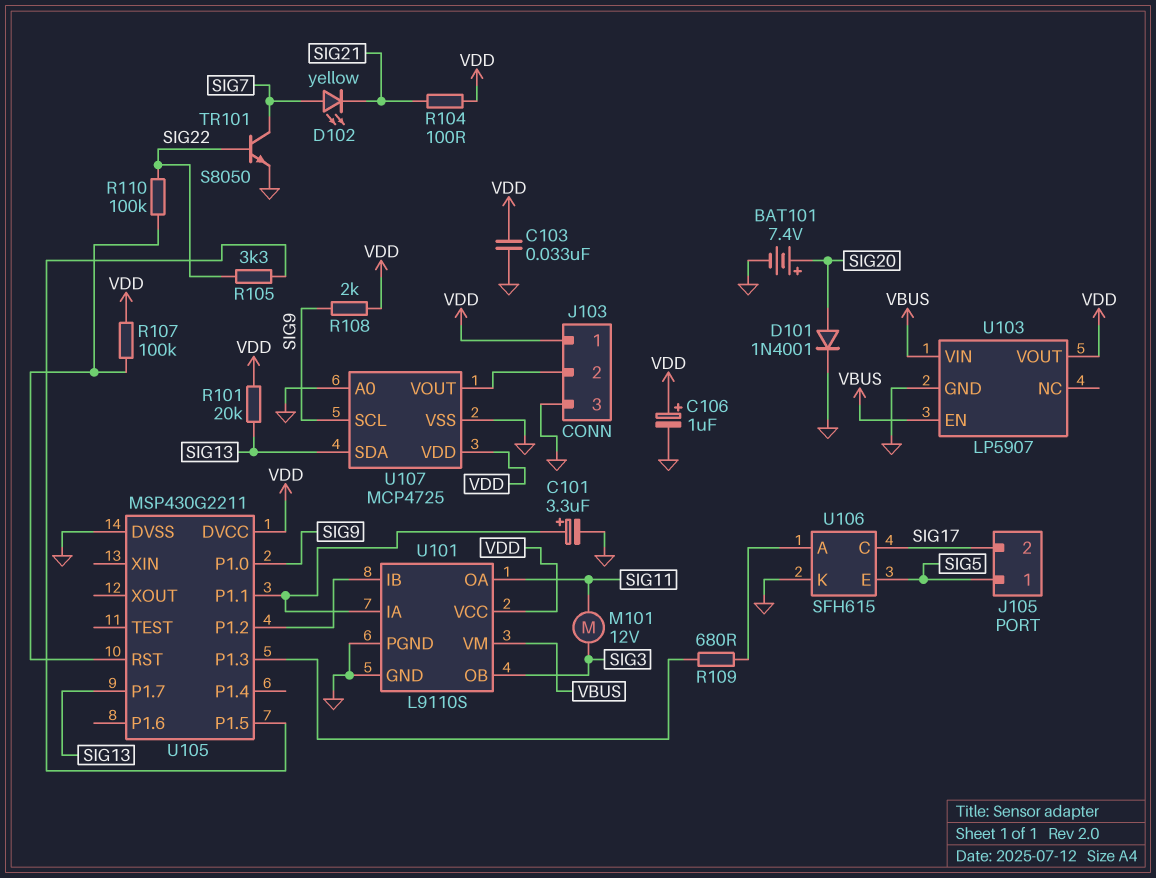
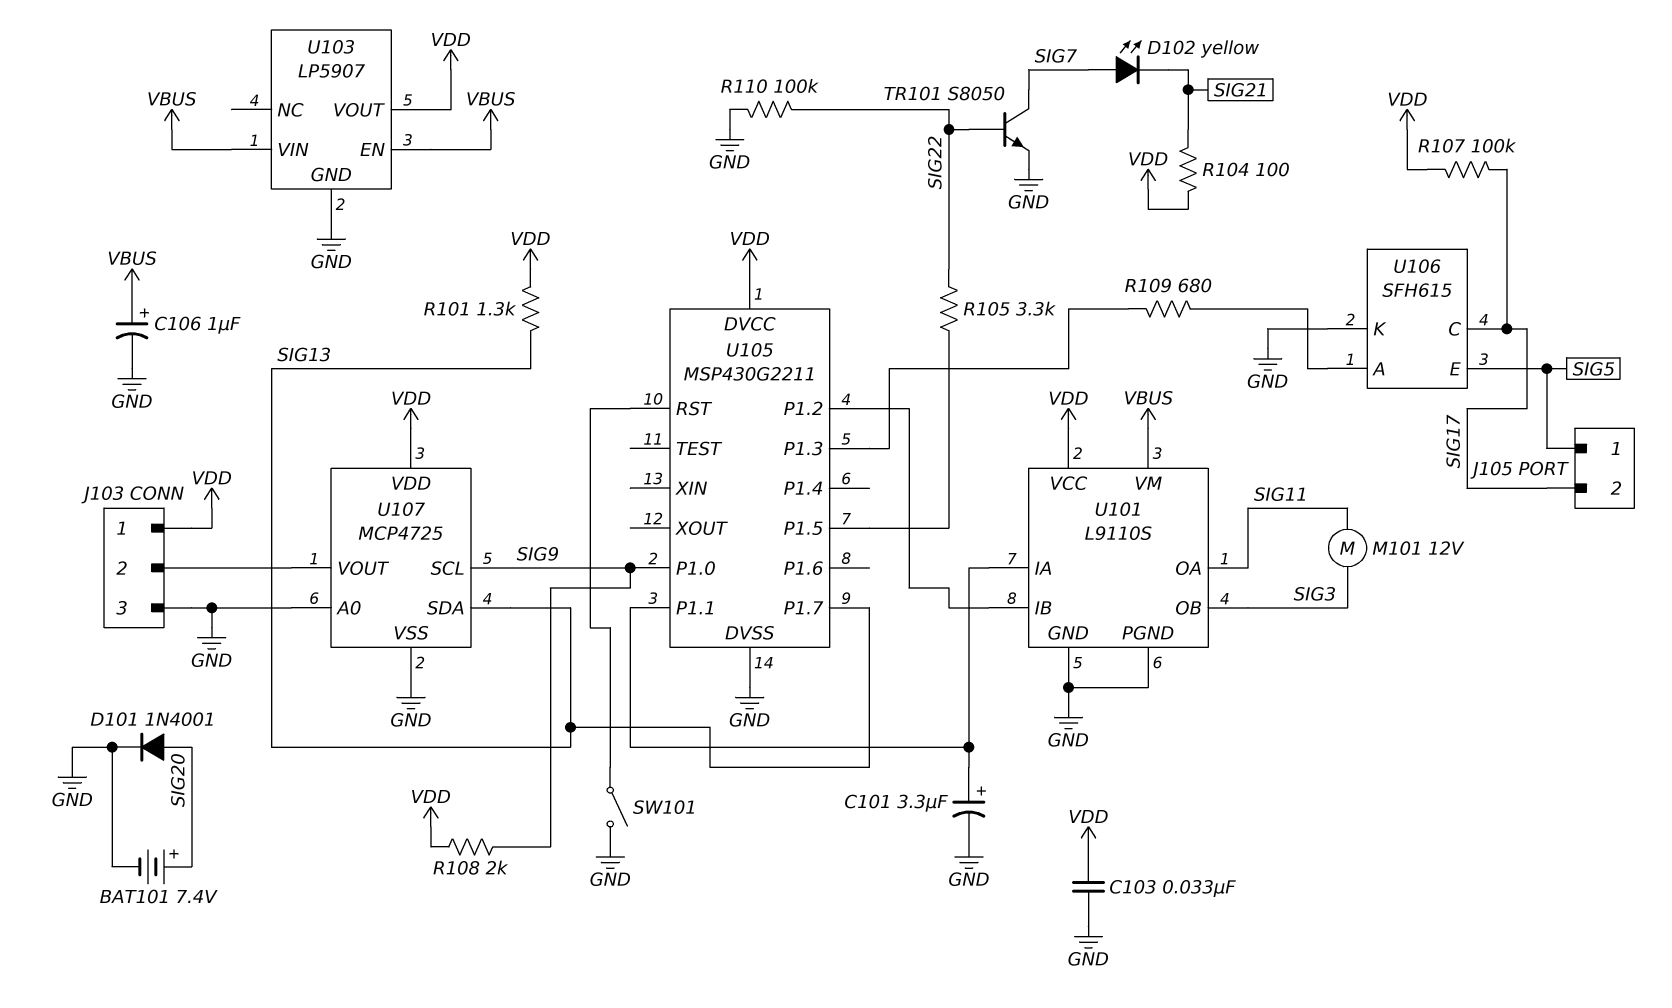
C106: 1uF (plus VDD, minus GND) -> 1uF (plus VBUS, minus GND)
R101: 20k (SIG13, VDD) -> 1.3k (SIG13, VDD)
R107: 100k (U105/RST, VDD) -> 100k (SIG17, VDD)
R110: 100k (SIG22, U105/RST) -> 100k (GND, SIG22)
SW101: none -> switch (GND, U105/RST)

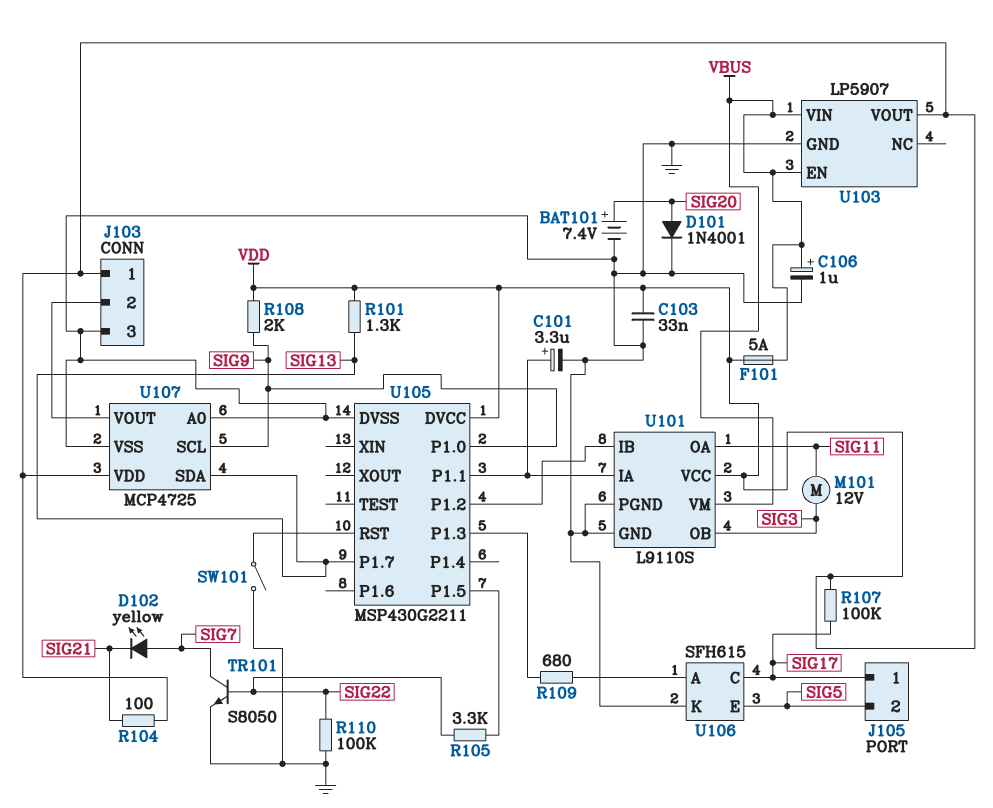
F101: none -> 5A (VBUS, VDD)
J105 pin 1: SIG5 -> SIG17
J105 pin 2: SIG17 -> SIG5

